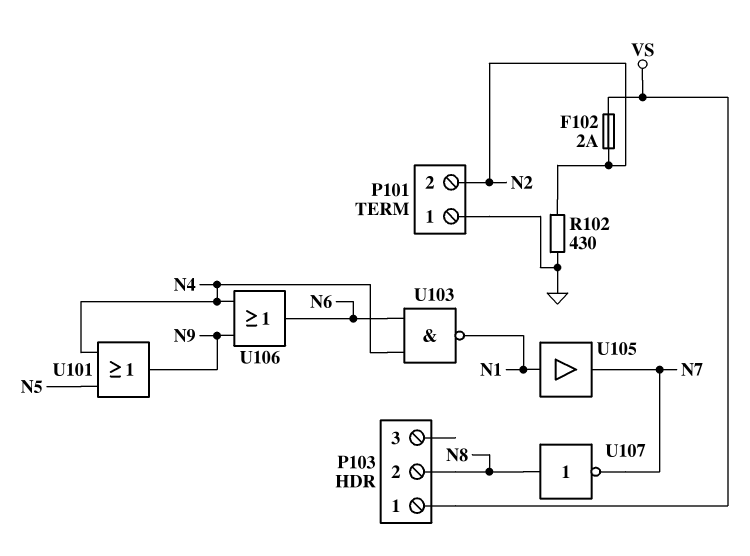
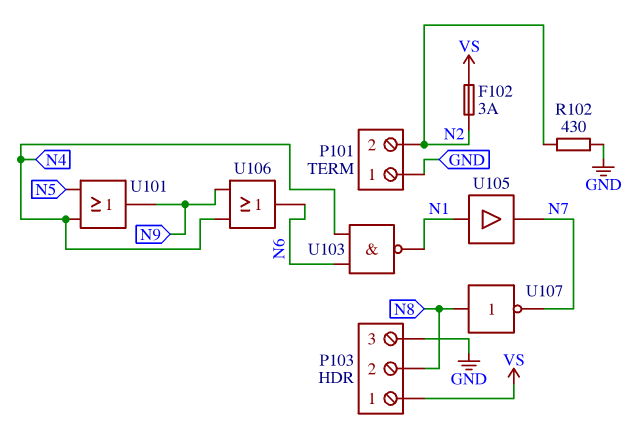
F102: 2A (N2, VS) -> 3A (N2, VS)
P103 pin 3: none -> GND

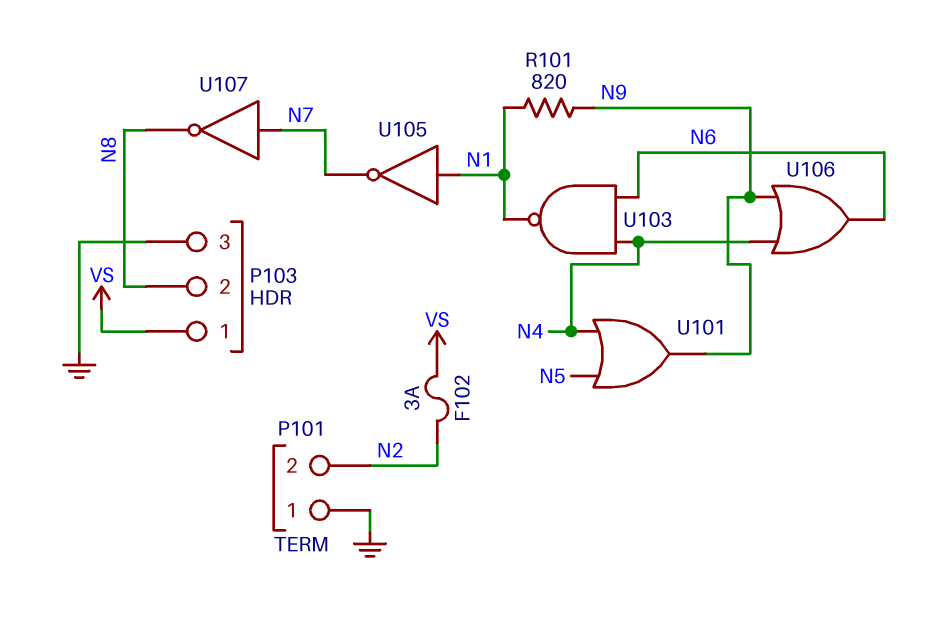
R101: none -> 820 (N1, N9)
R102: 430 (GND, N2) -> none
U105: buffer (in N1, out N7) -> NOT (in N1, out N7)
U107: NOT (in N8, out N7) -> NOT (in N7, out N8)

